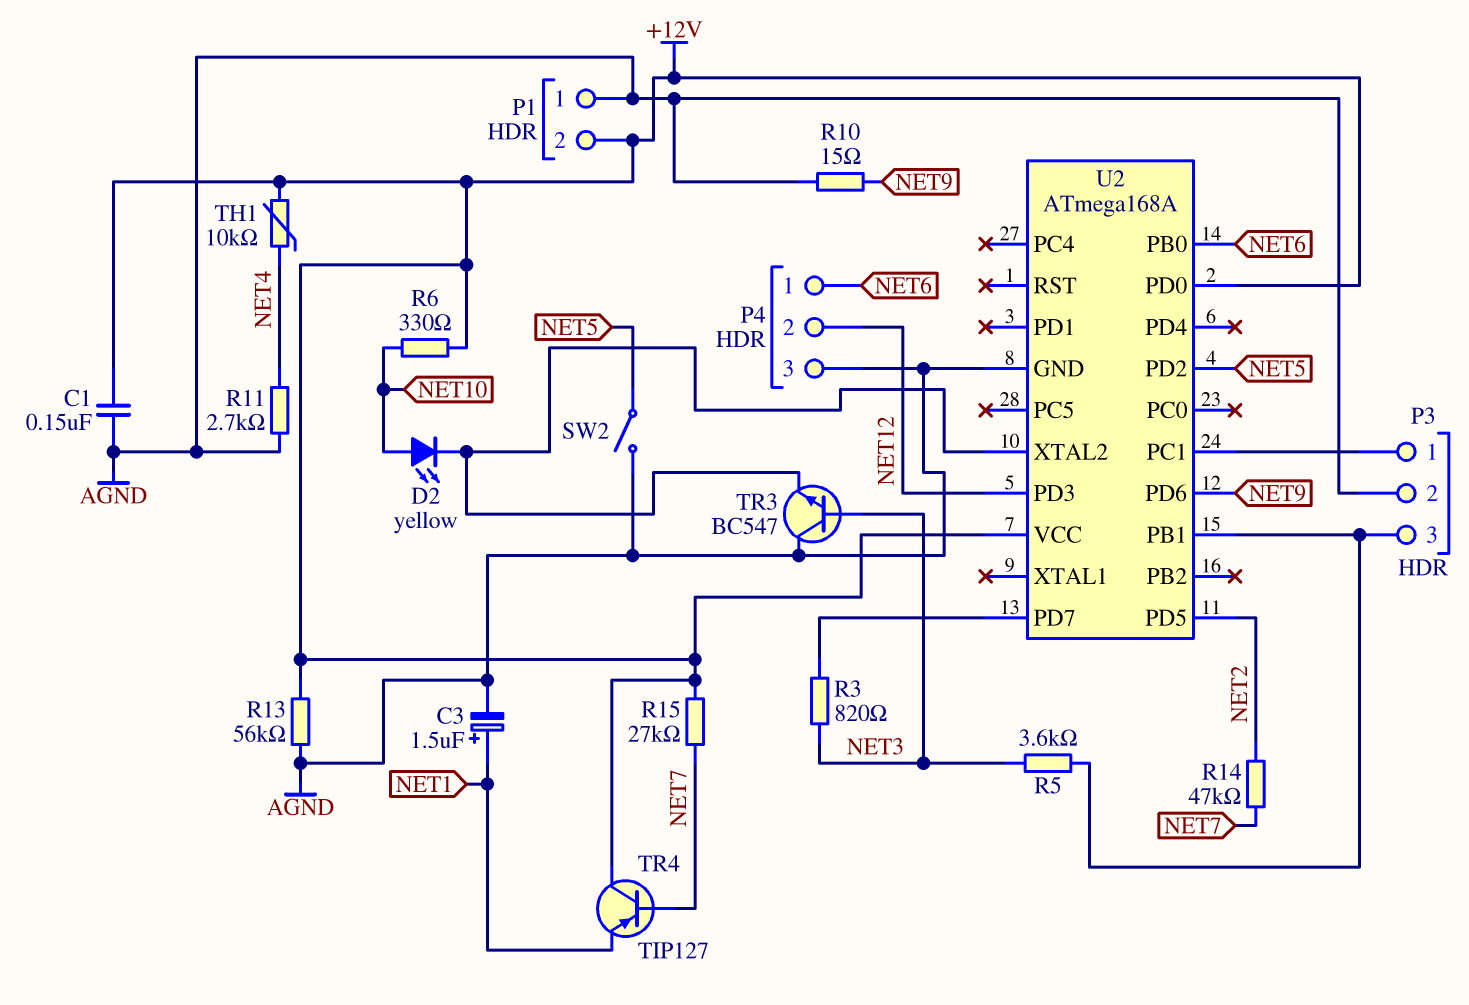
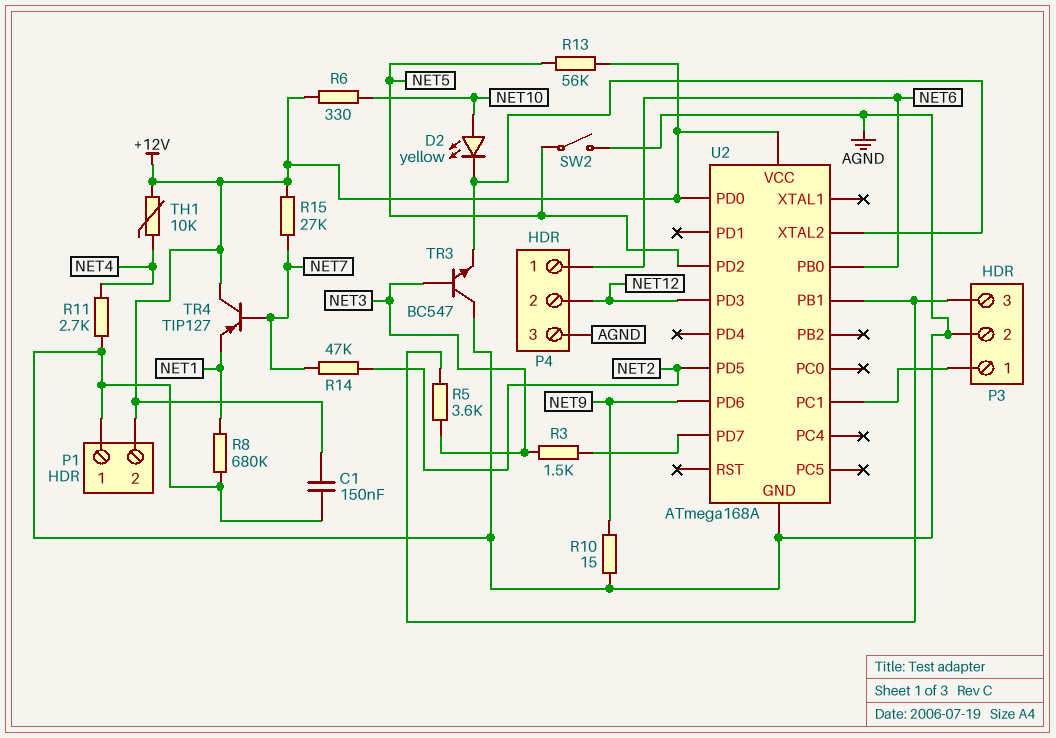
C3: 1.5uF (plus NET1, minus AGND) -> none
R3: 820 (NET3, U2/PD7) -> 1.5k (NET3, U2/PD7)
R8: none -> 680k (AGND, NET1)
R13: 56k (+12V, AGND) -> 56k (+12V, NET5)

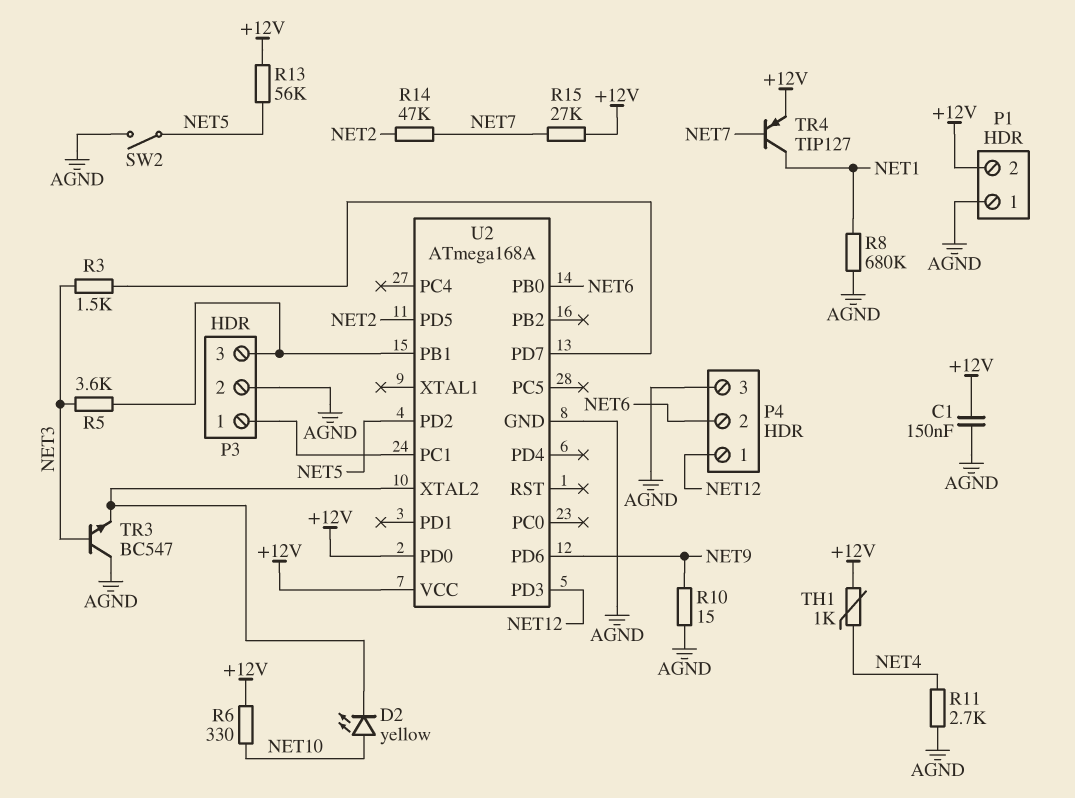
P4 pin 1: NET6 -> NET12
P4 pin 2: NET12 -> NET6
TH1: 10k (+12V, NET4) -> 1k (+12V, NET4)
TR4: PNP TIP127 (B NET7, C +12V, E NET1) -> PNP TIP127 (B NET7, C NET1, E +12V)

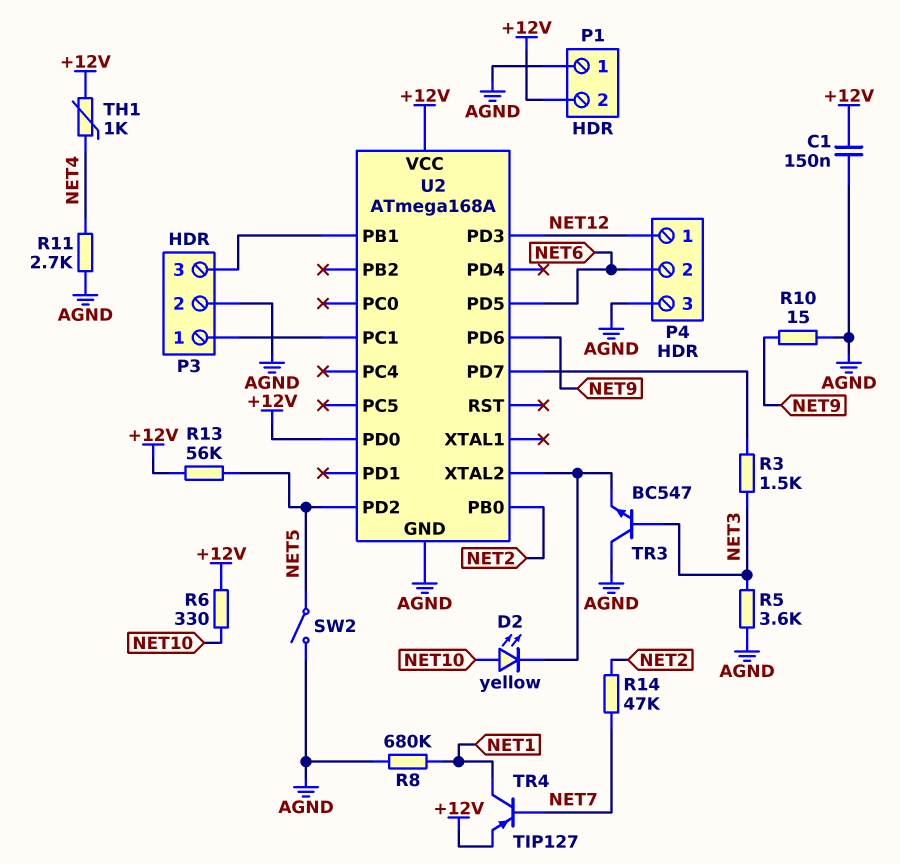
R5: 3.6k (NET3, P3/3) -> 3.6k (AGND, NET3)
R15: 27k (+12V, NET7) -> none
U2 pin PB0: NET6 -> NET2
U2 pin PD5: NET2 -> NET6

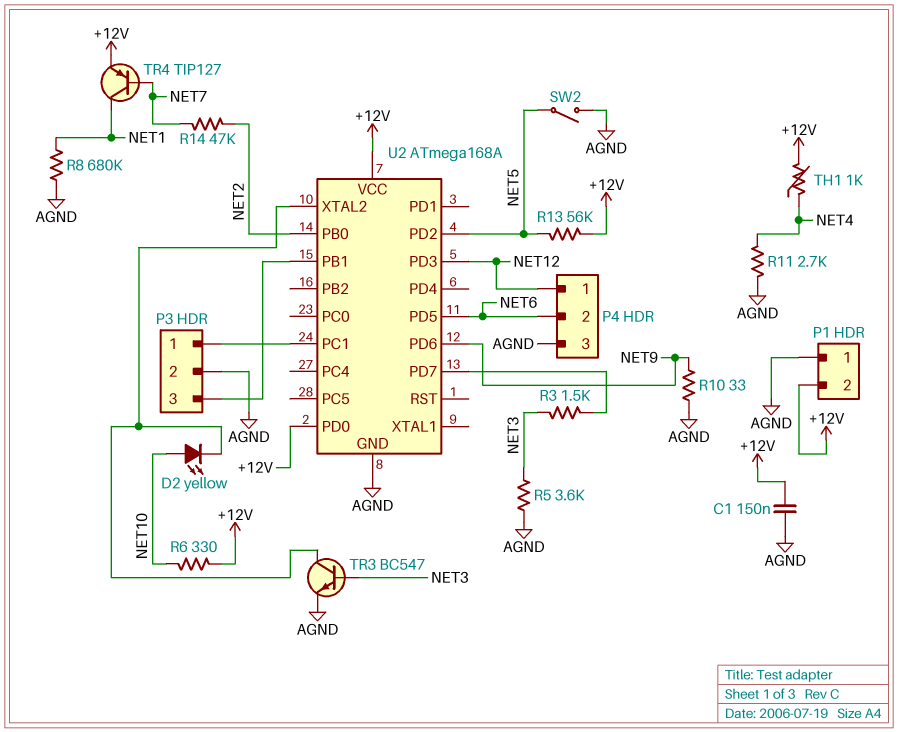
R10: 15 (AGND, NET9) -> 33 (AGND, NET9)
TR3: NPN BC547 (B NET3, C AGND, E U2/XTAL2) -> NPN BC547 (B NET3, C U2/XTAL2, E AGND)

